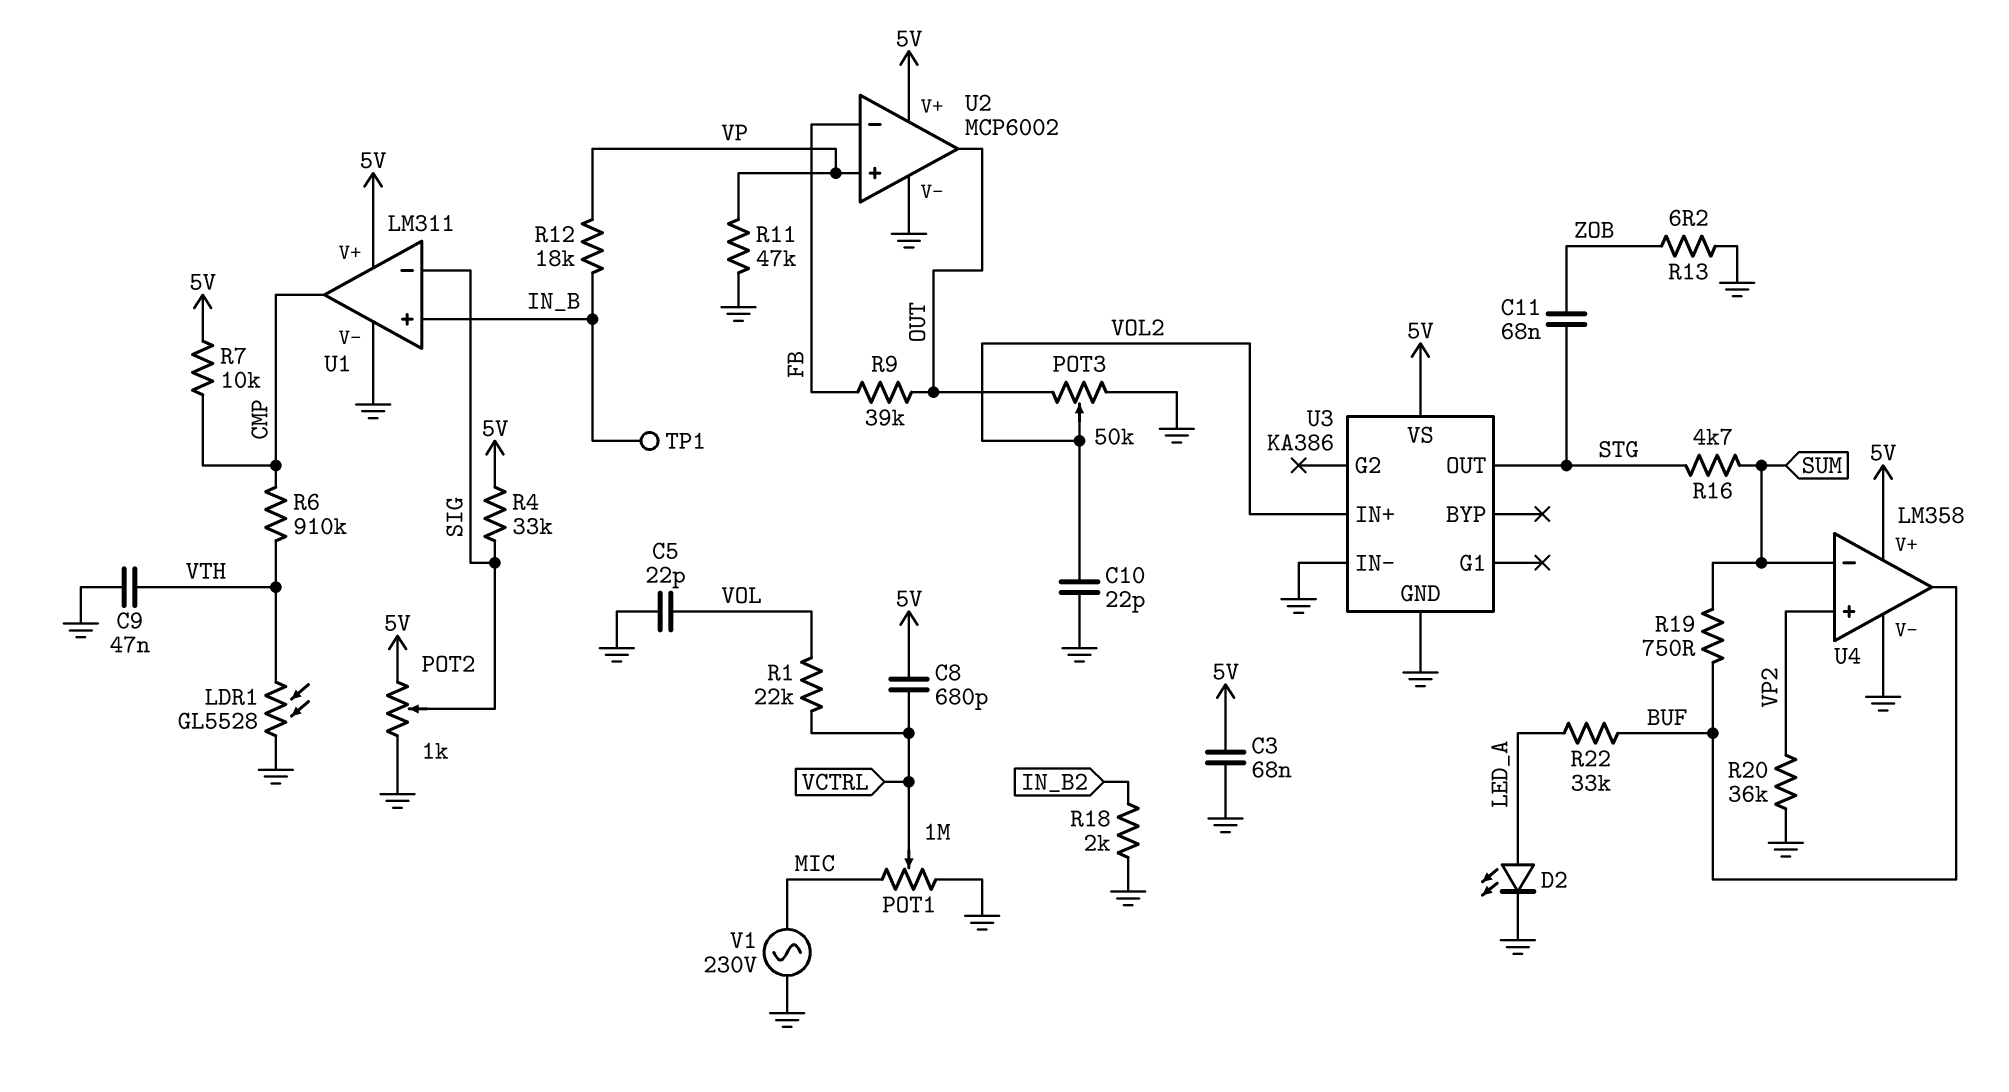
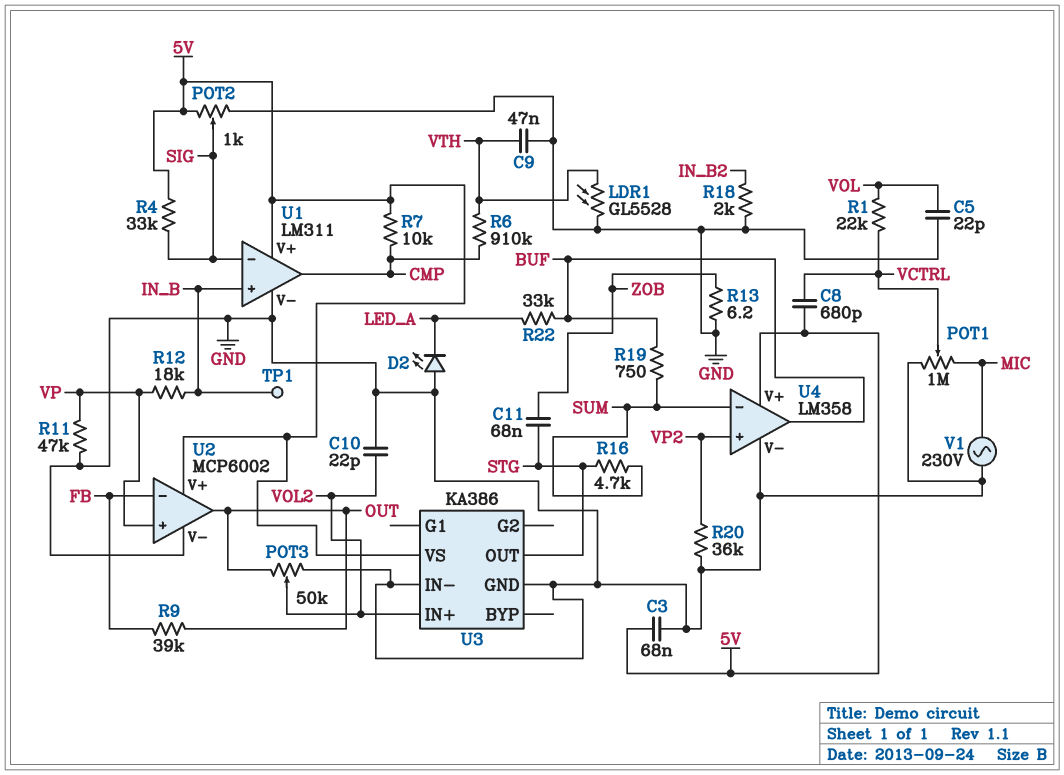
D2: LED (A LED_A, K GND) -> LED (A GND, K LED_A)

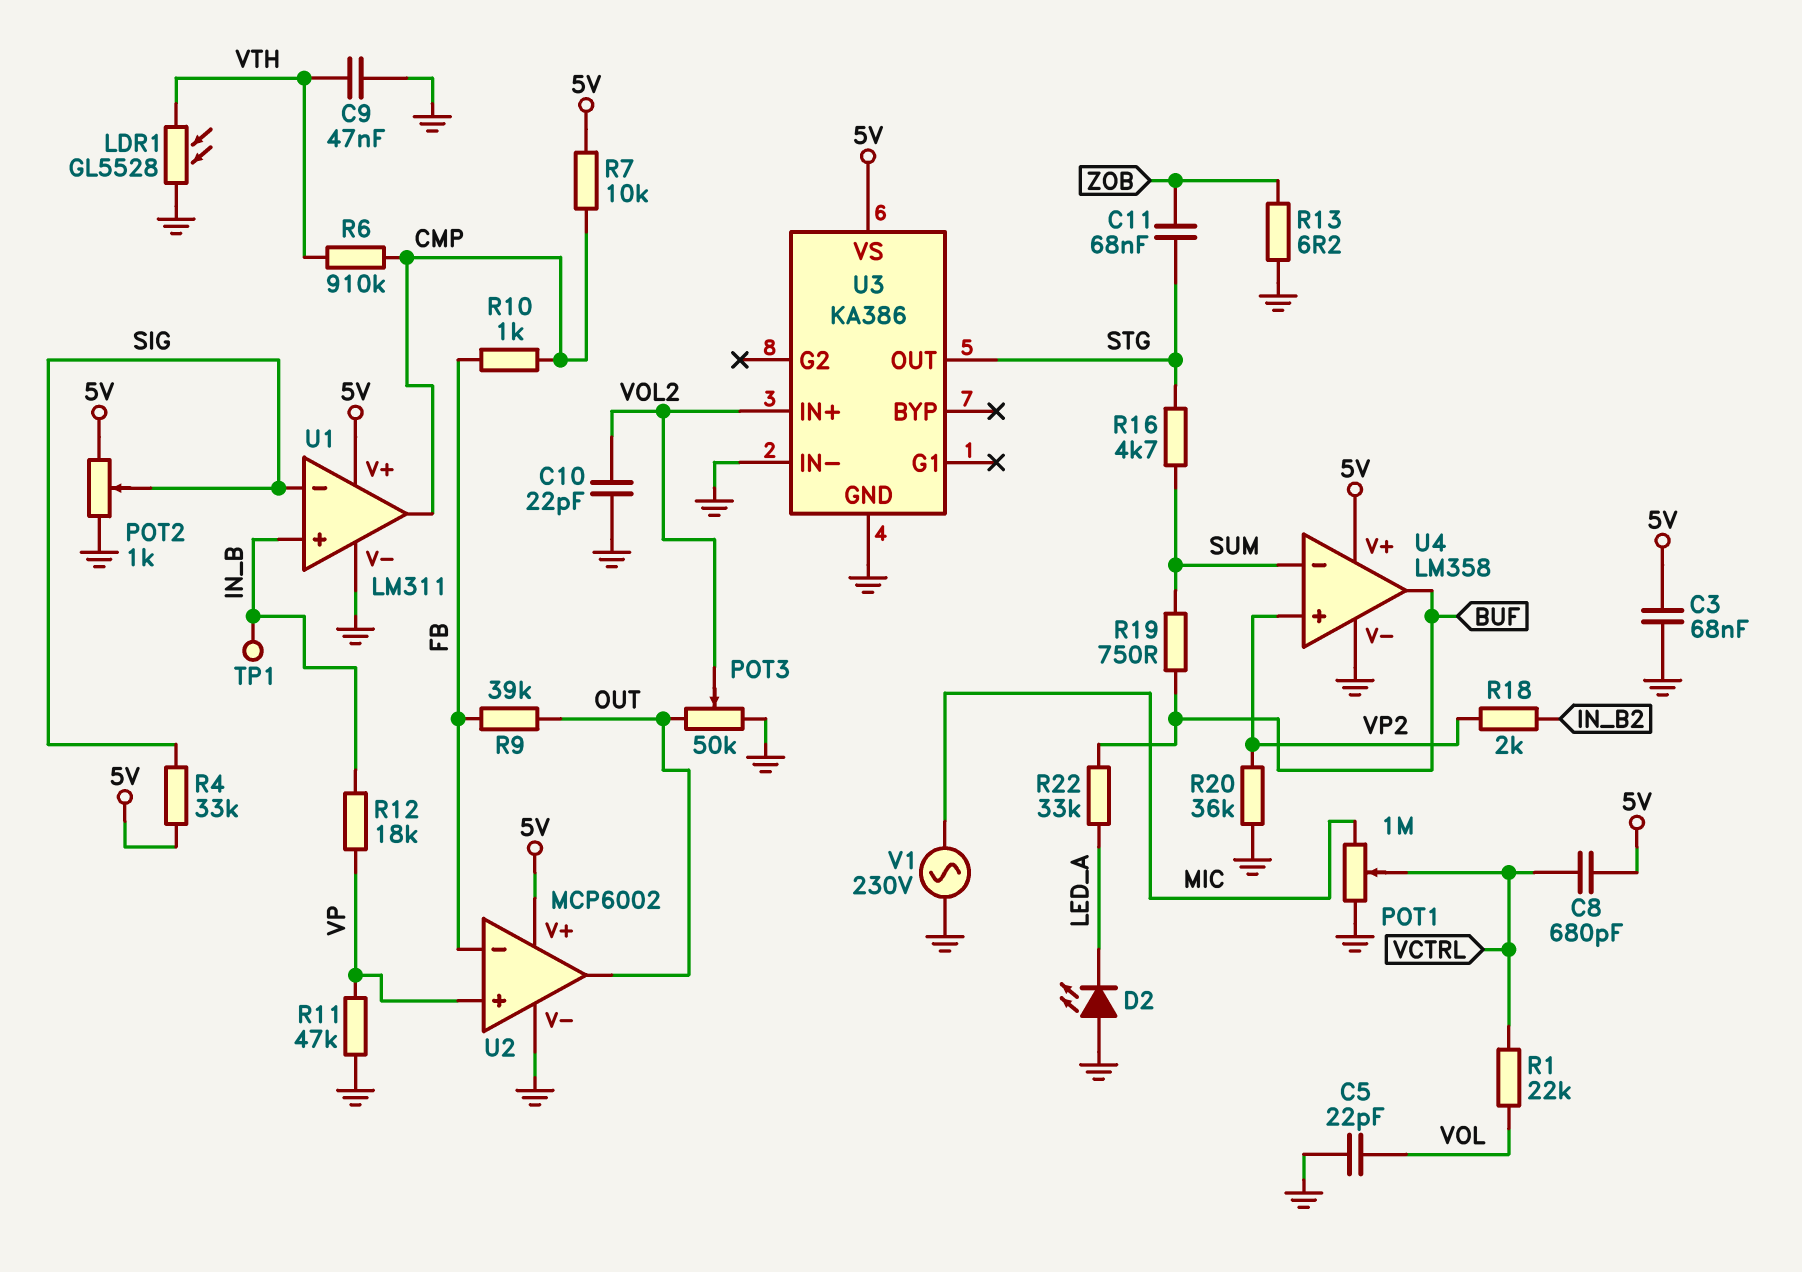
R10: none -> 1k (CMP, FB)
R18: 2k (GND, IN_B2) -> 2k (IN_B2, VP2)

